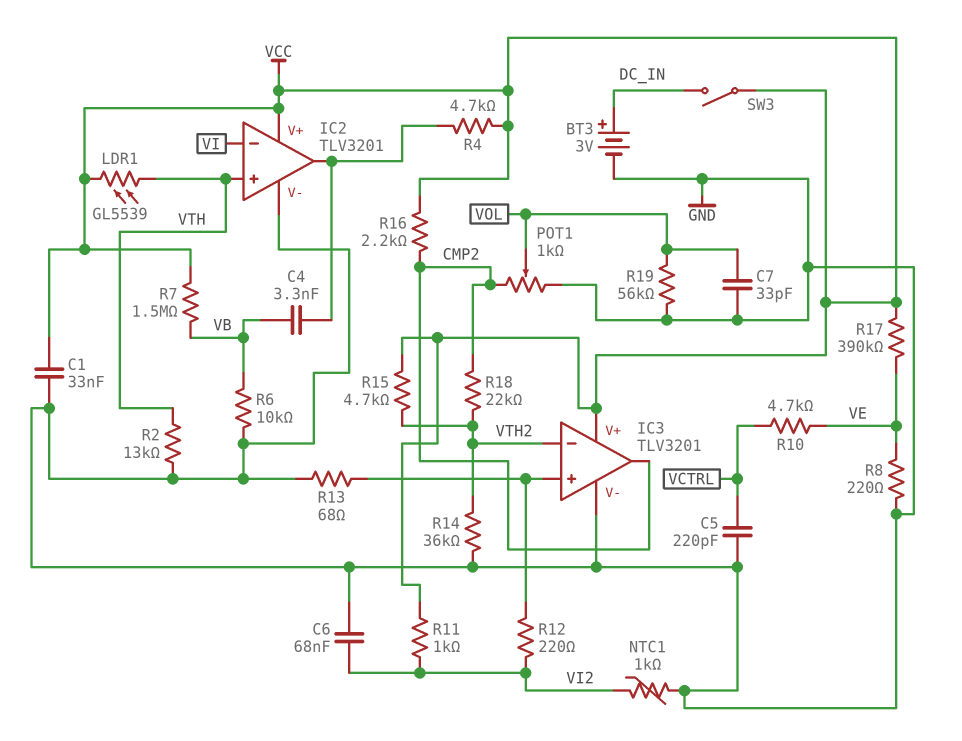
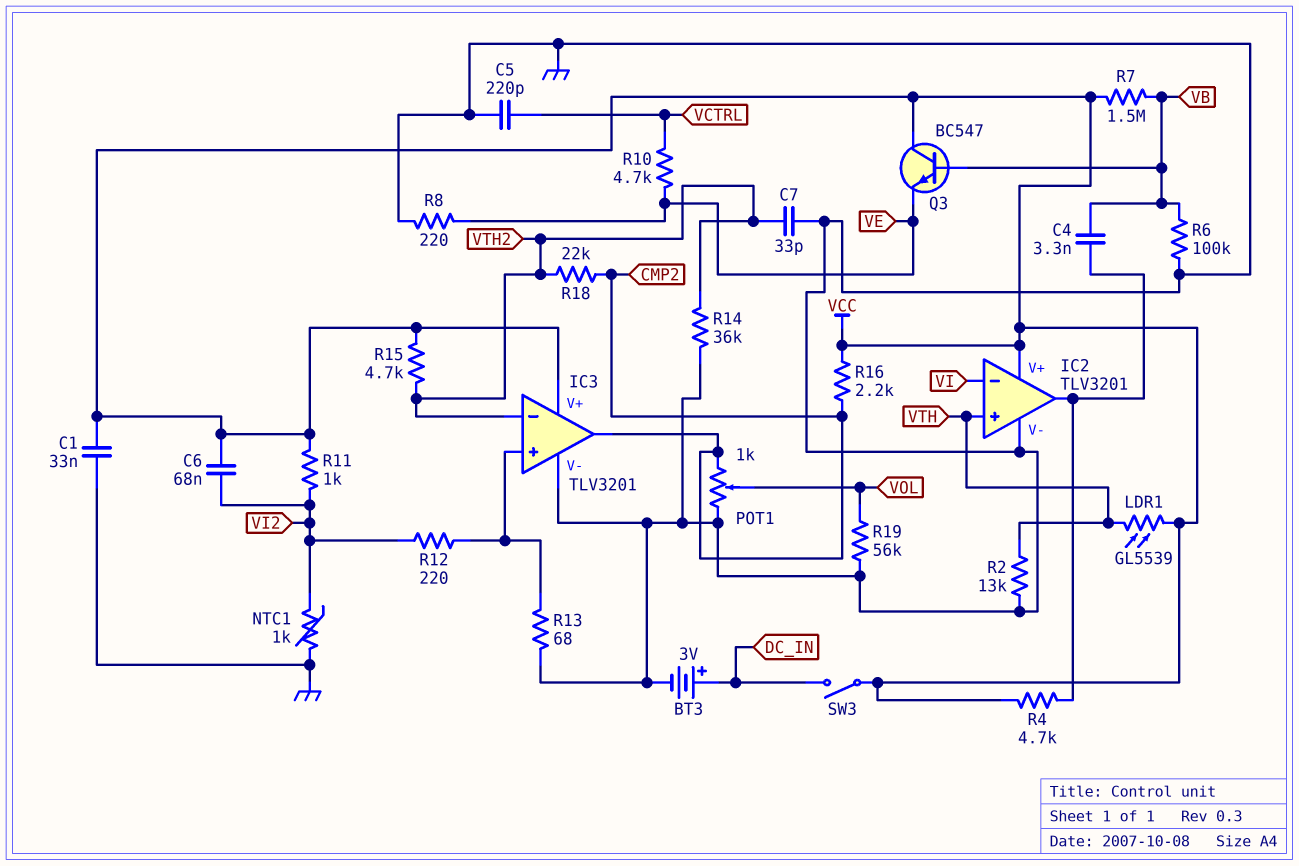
C6: 68nF (GND, VI2) -> 68nF (VCC, VI2)
C7: 33pF (GND, VOL) -> 33pF (GND, VTH2)
Q3: none -> NPN BC547 (B VB, C VCC, E VE)
R6: 10k (GND, VB) -> 100k (GND, VB)
R17: 390k (VCC, VE) -> none

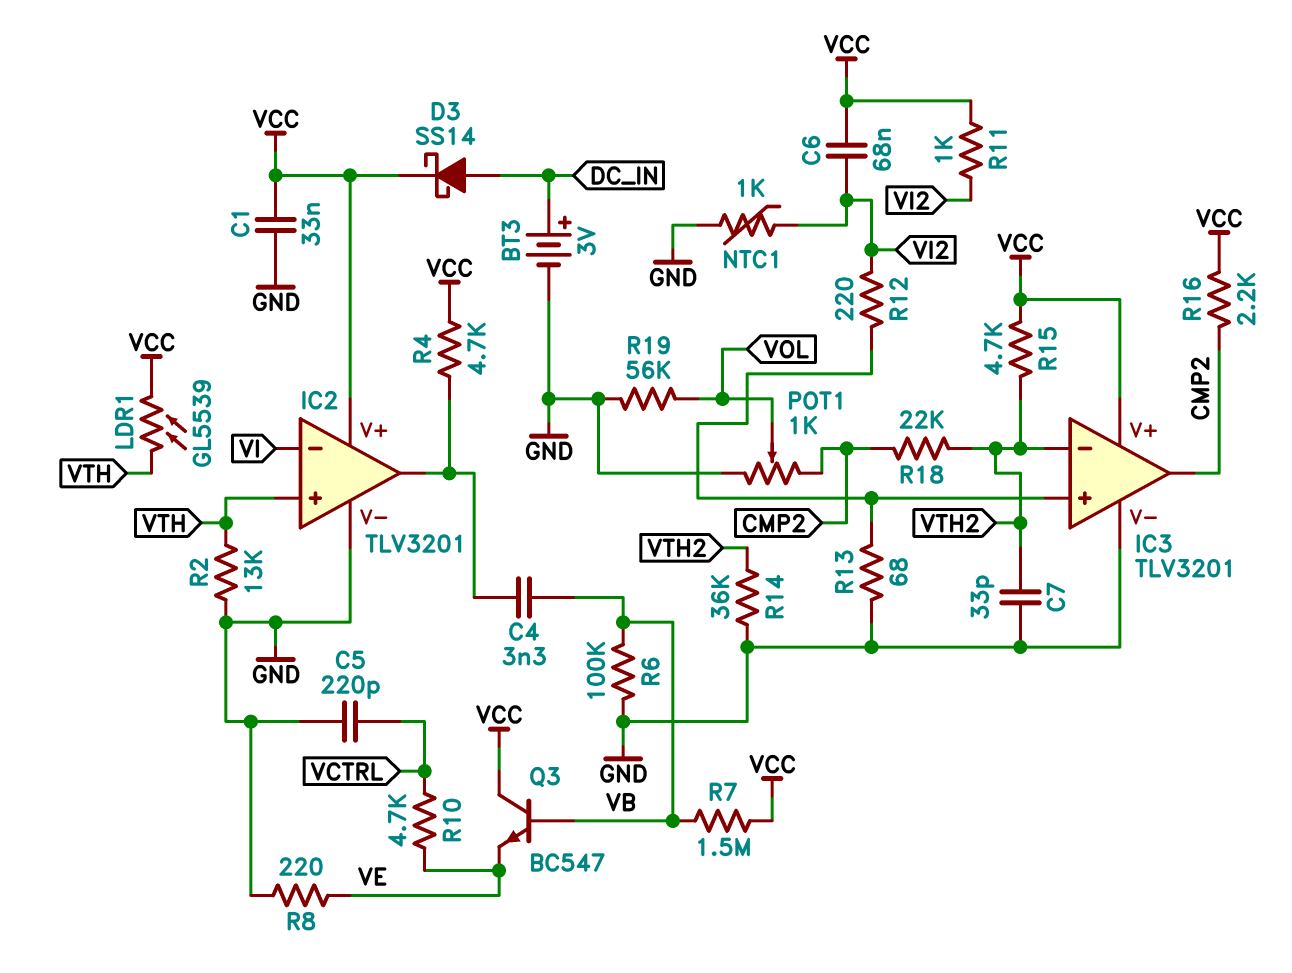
D3: none -> schottky SS14 (A DC_IN, K VCC)
SW3: switch (DC_IN, VCC) -> none

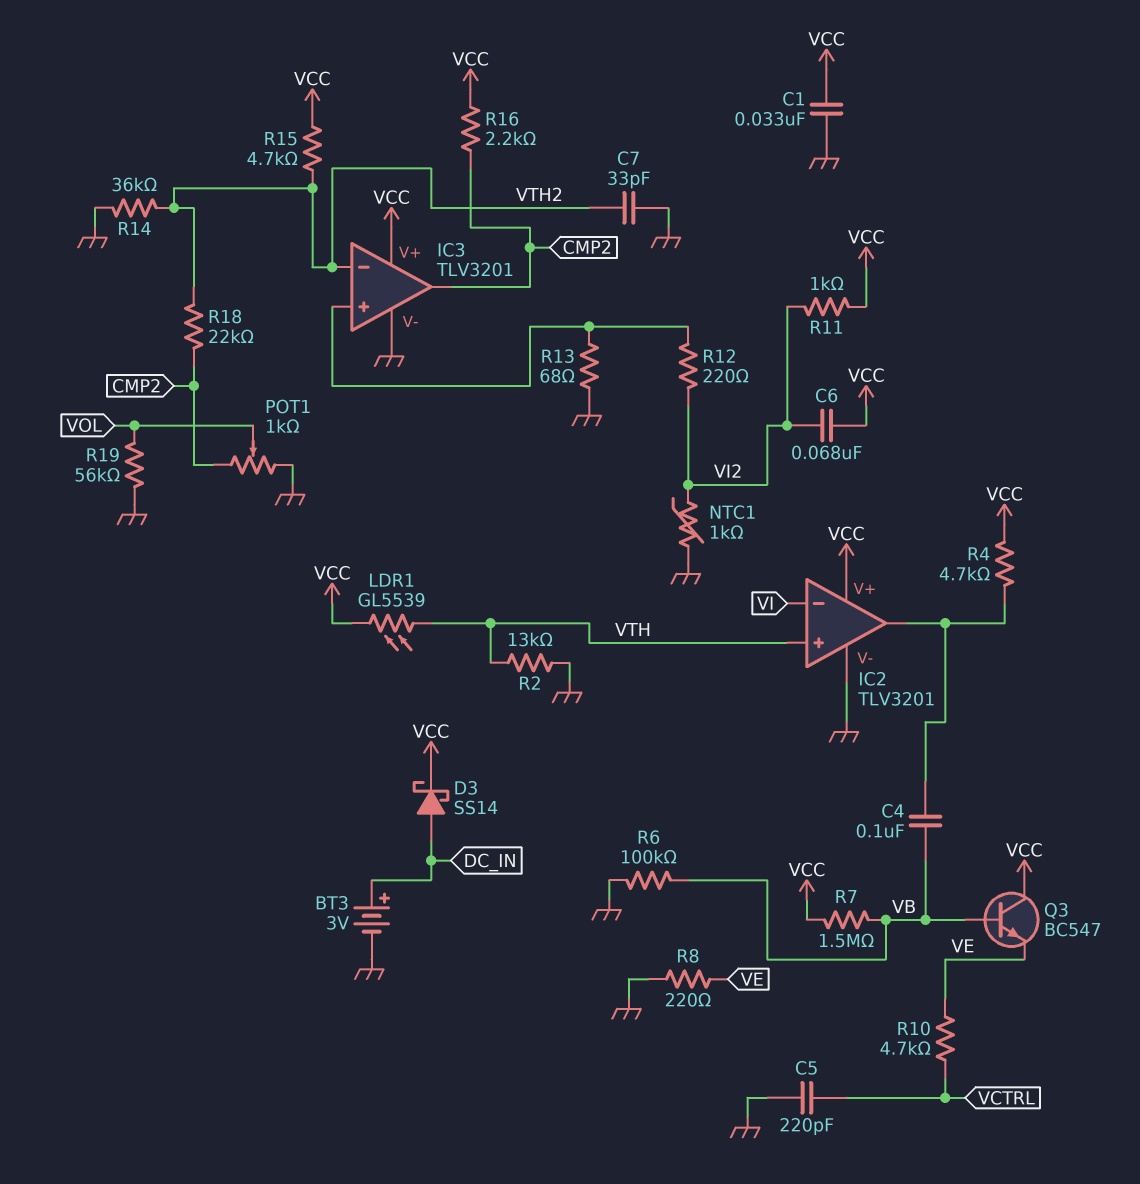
C4: 3.3nF (IC2/out, VB) -> 100nF (IC2/out, VB)

